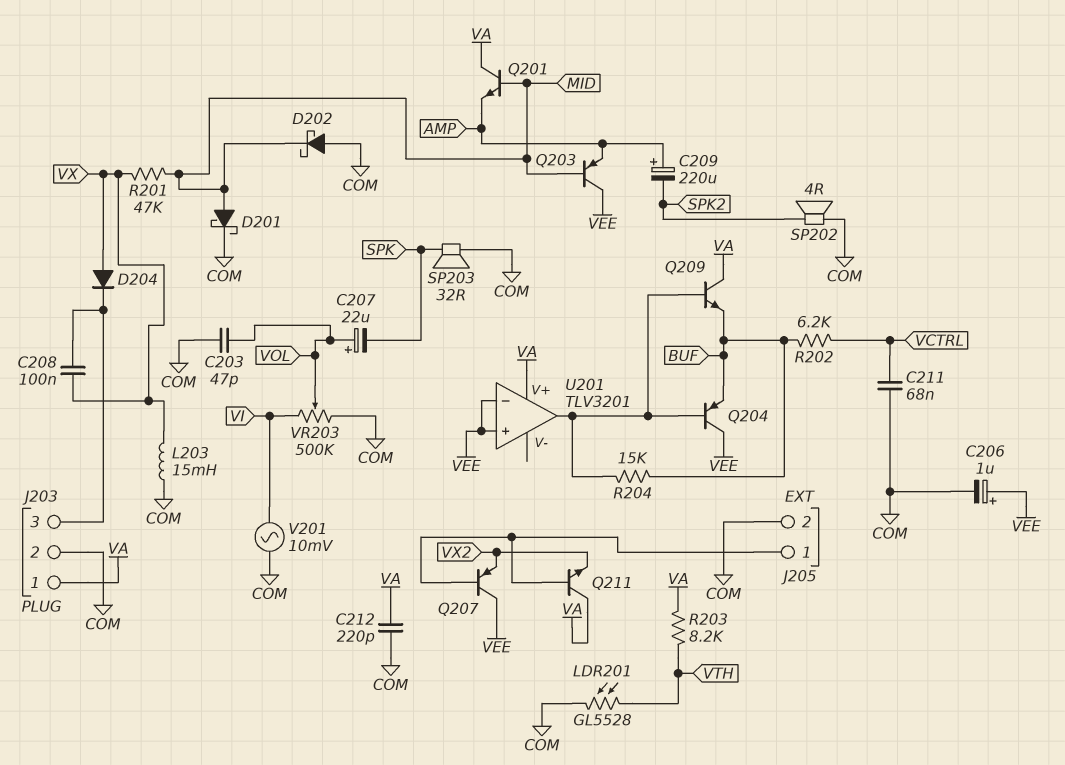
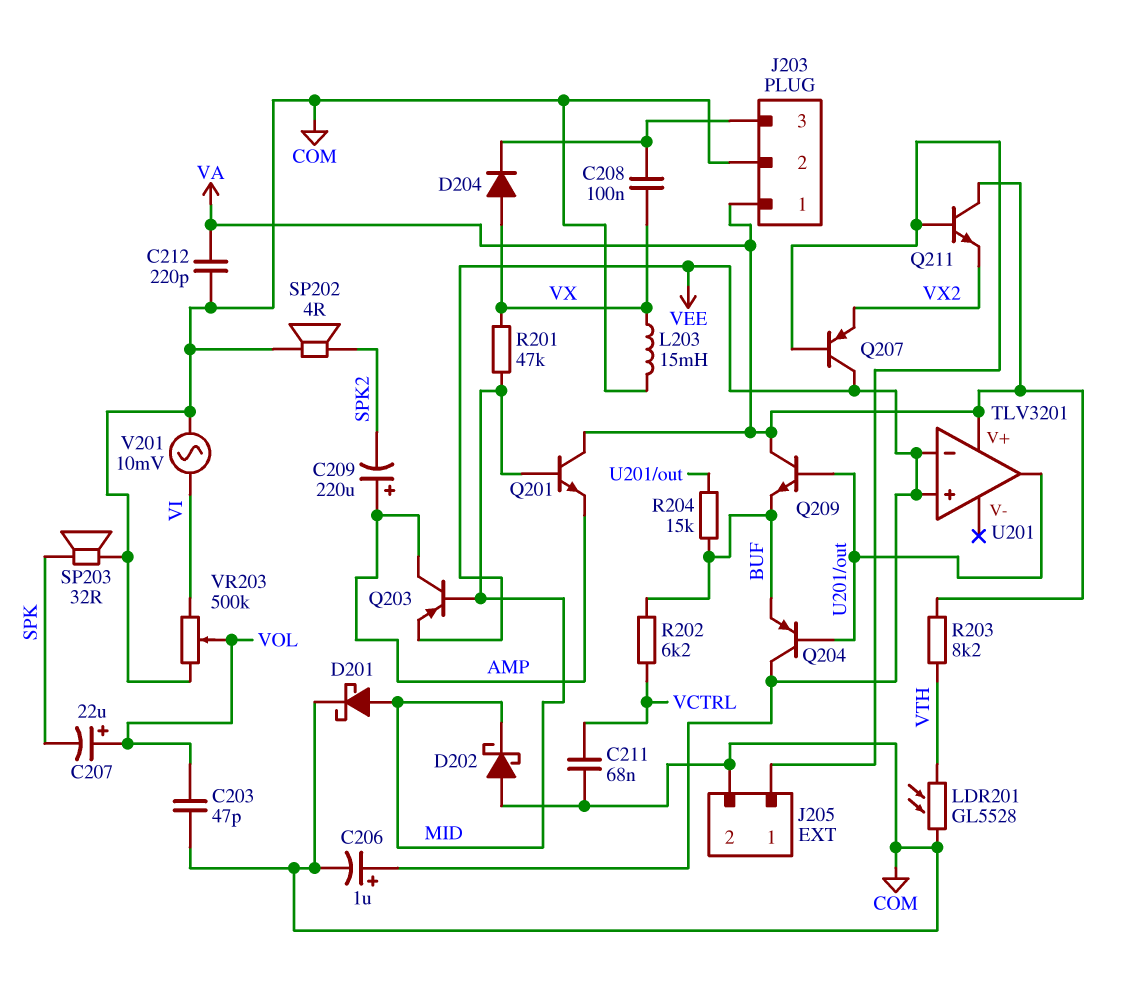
Q203: PNP (B MID, C VEE, E AMP) -> PNP (B MID, C AMP, E VEE)

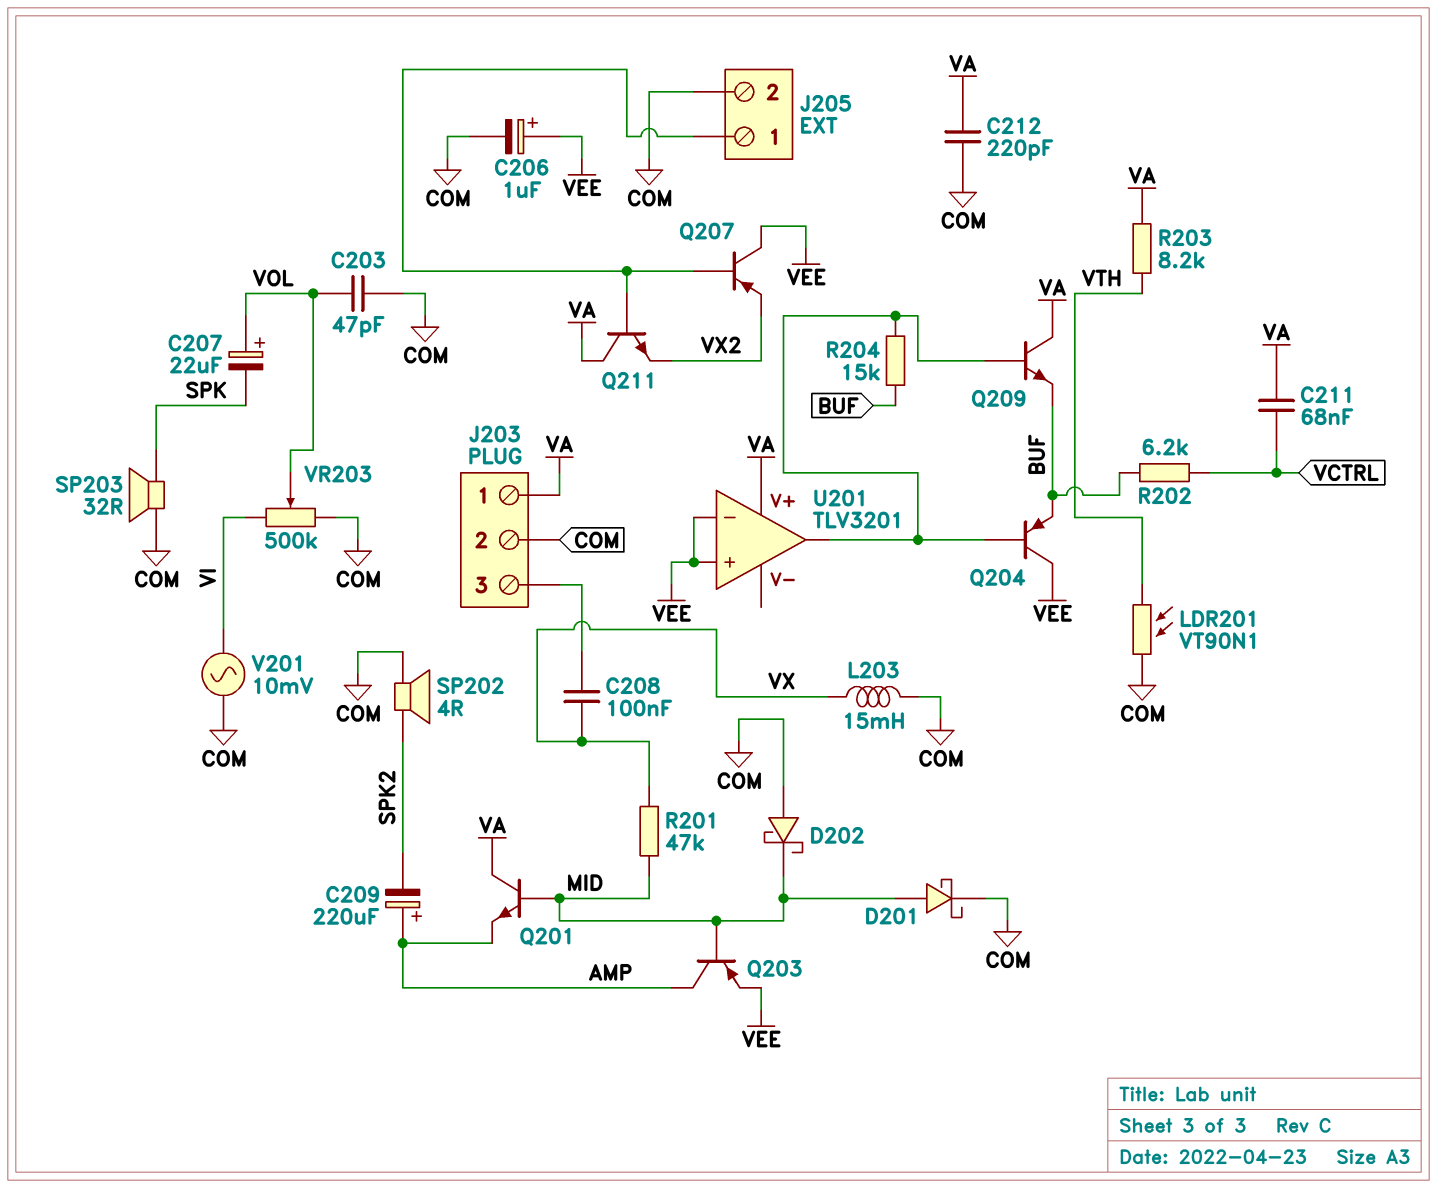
C211: 68nF (COM, VCTRL) -> 68nF (VA, VCTRL)
D204: diode (A VX, K J203/3) -> none
LDR201: GL5528 (COM, VTH) -> VT90N1 (COM, VTH)

